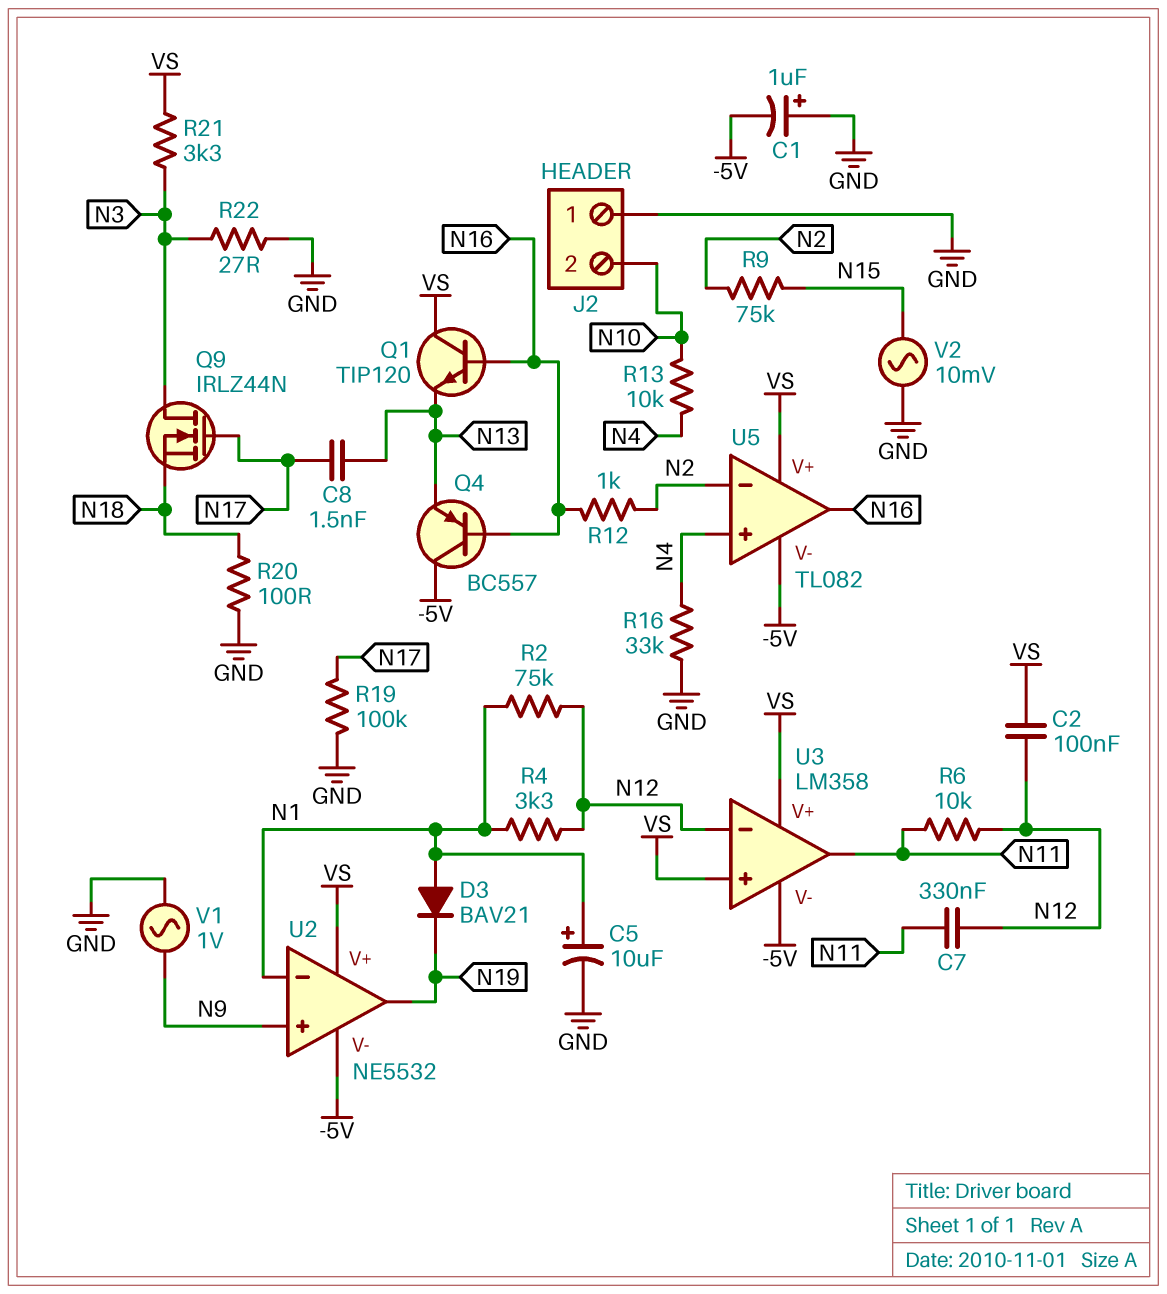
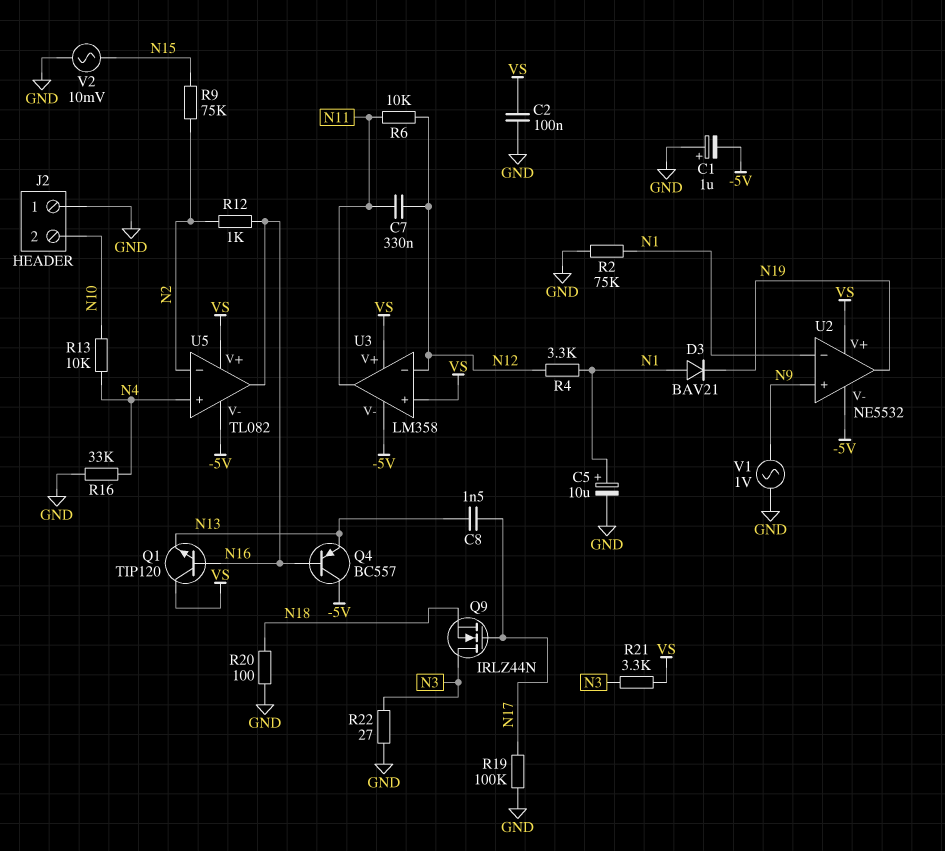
C2: 100nF (N12, VS) -> 100nF (GND, VS)
R2: 75k (N1, N12) -> 75k (GND, N1)

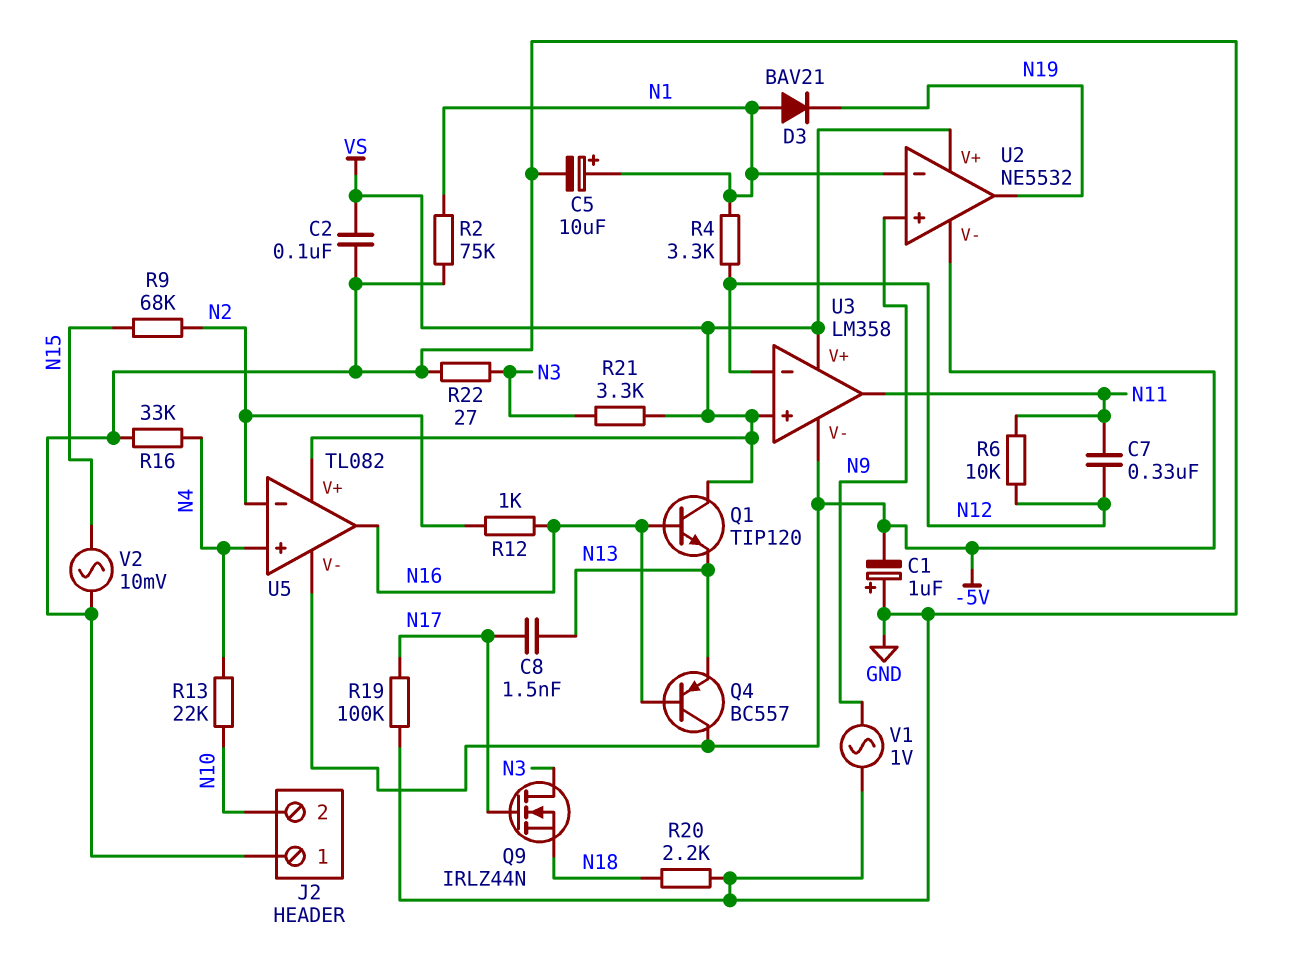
R9: 75k (N2, N15) -> 68k (N2, N15)
R13: 10k (N4, N10) -> 22k (N4, N10)
R20: 100 (GND, N18) -> 2.2k (GND, N18)

